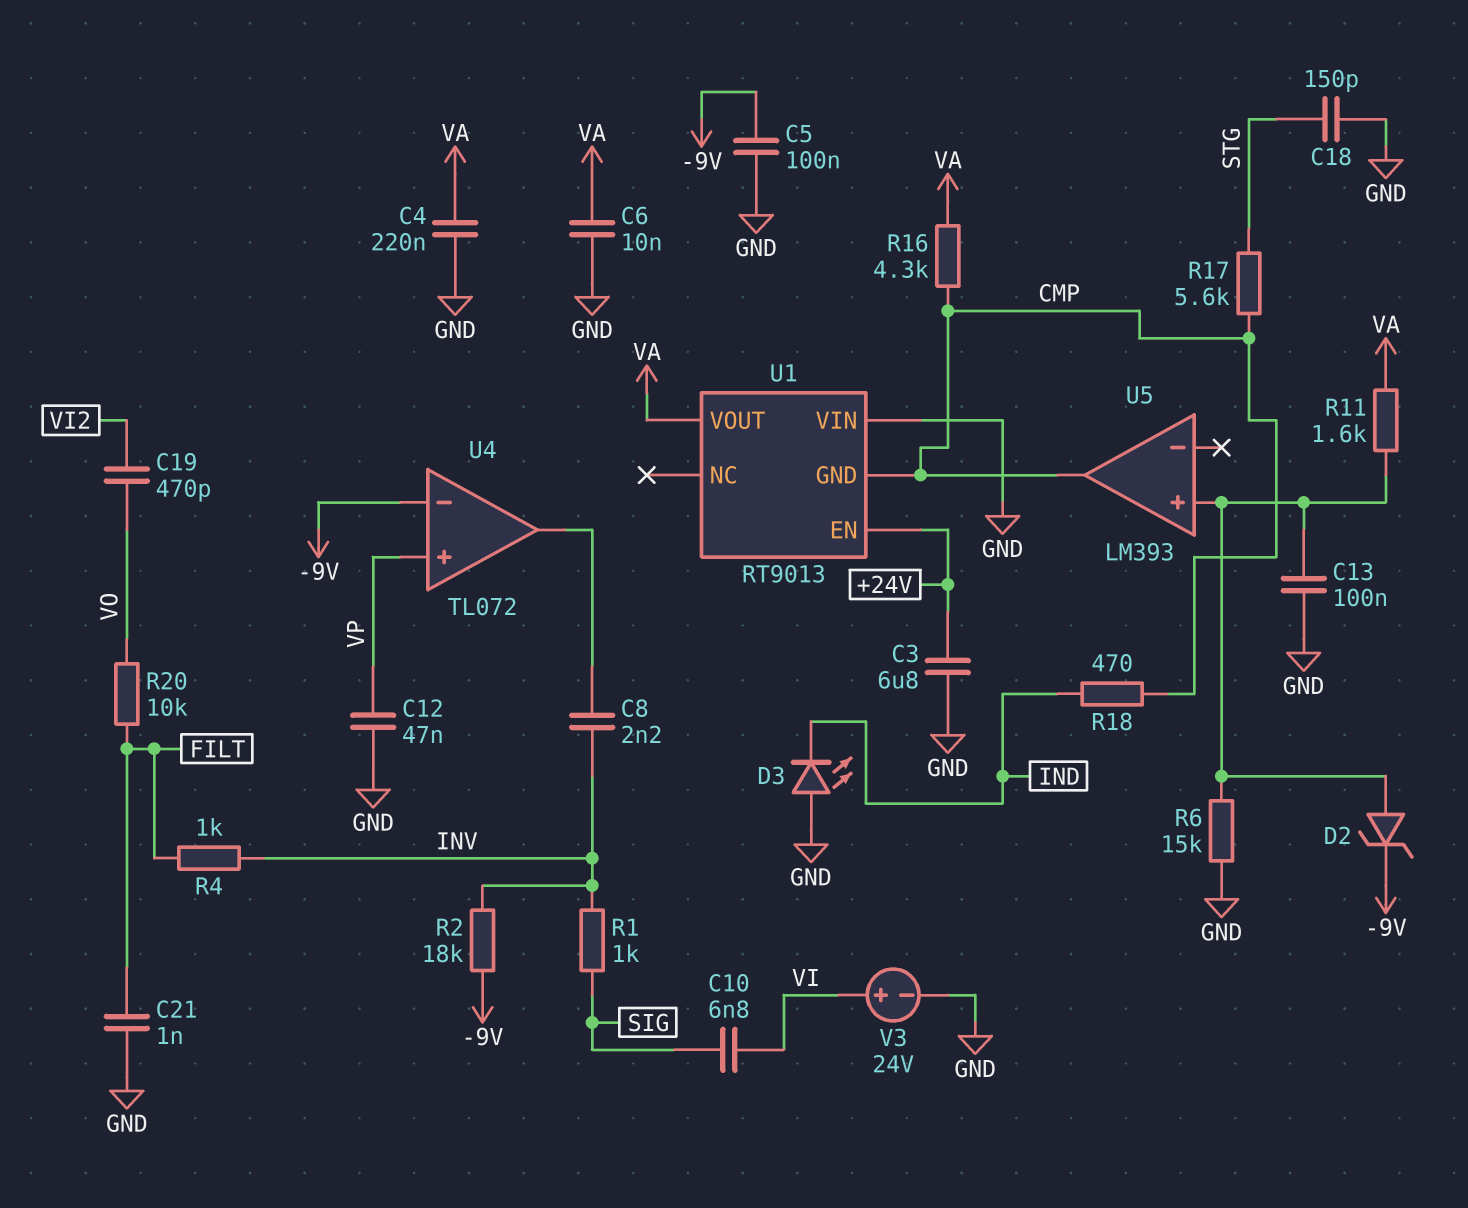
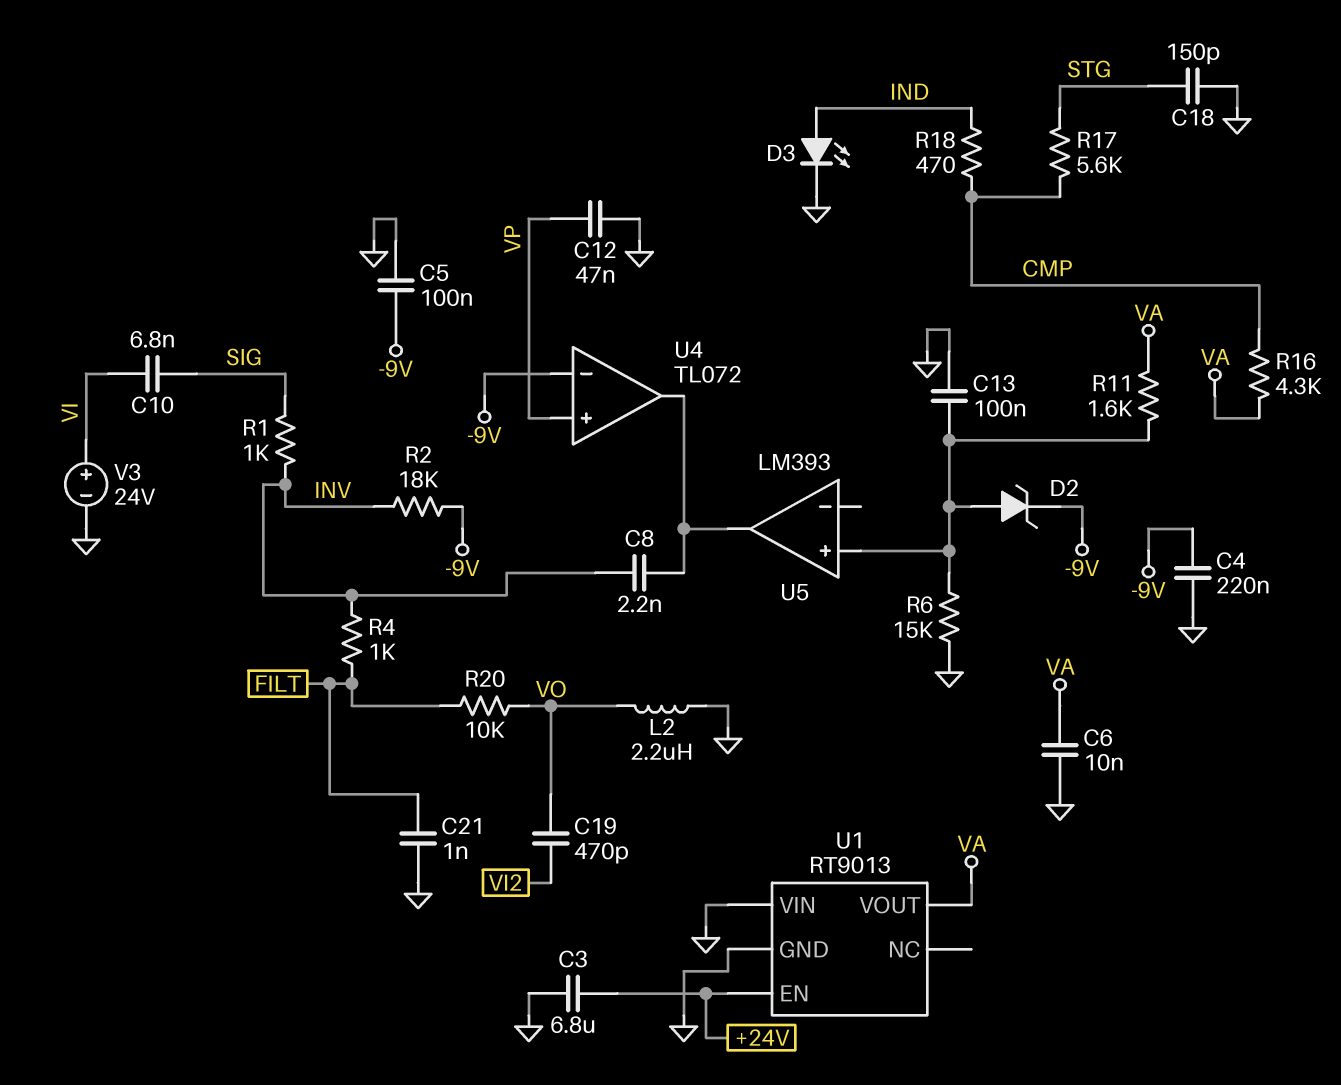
C4: 220nF (GND, VA) -> 220nF (-9V, GND)
D3: LED (A GND, K IND) -> LED (A IND, K GND)
L2: none -> 2.2uH (GND, VO)
U1 pin GND: CMP -> GND
U5 pin out: CMP -> U4/out

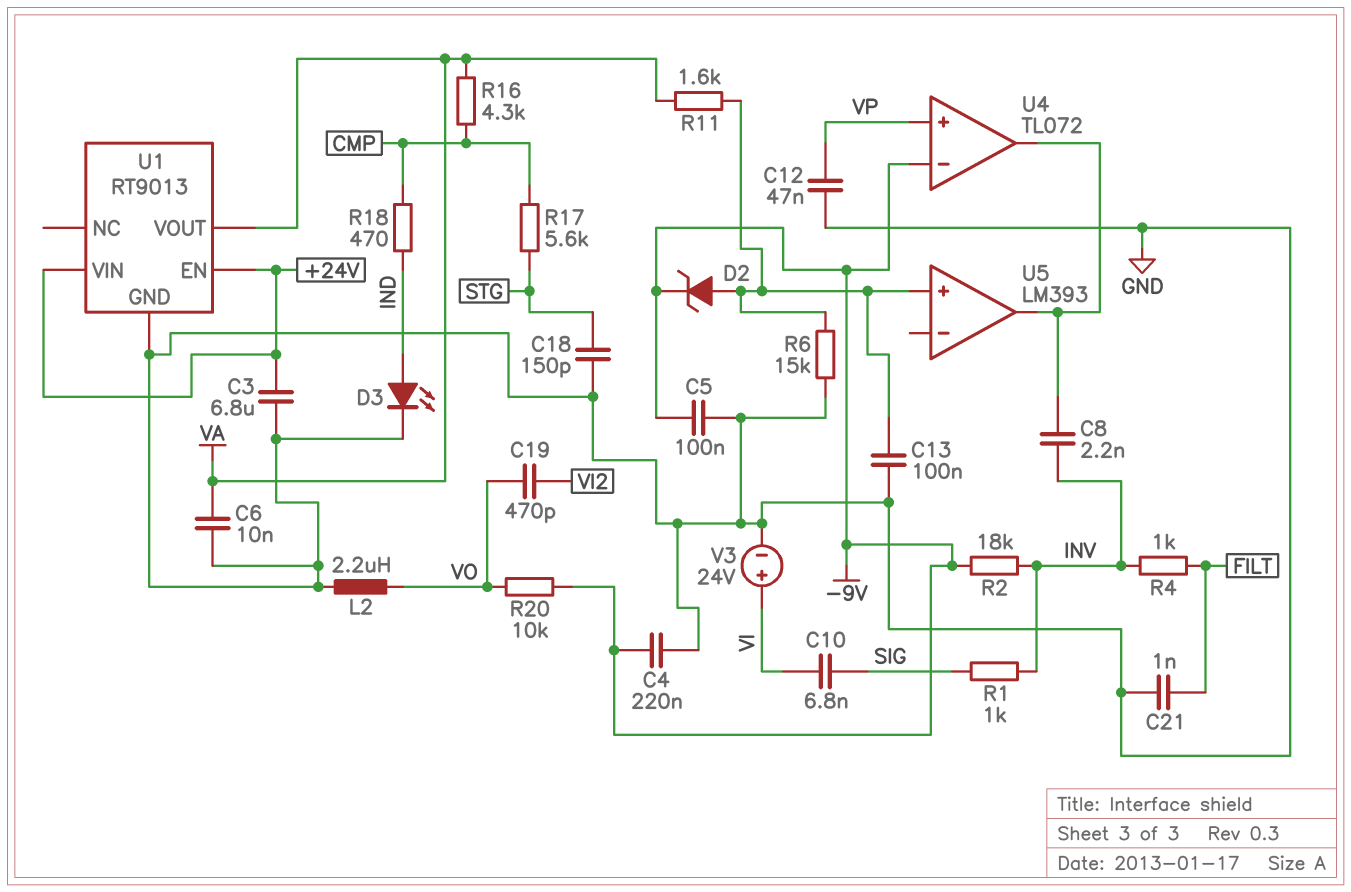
R20: 10k (FILT, VO) -> 10k (-9V, VO)
U1 pin VIN: GND -> +24V

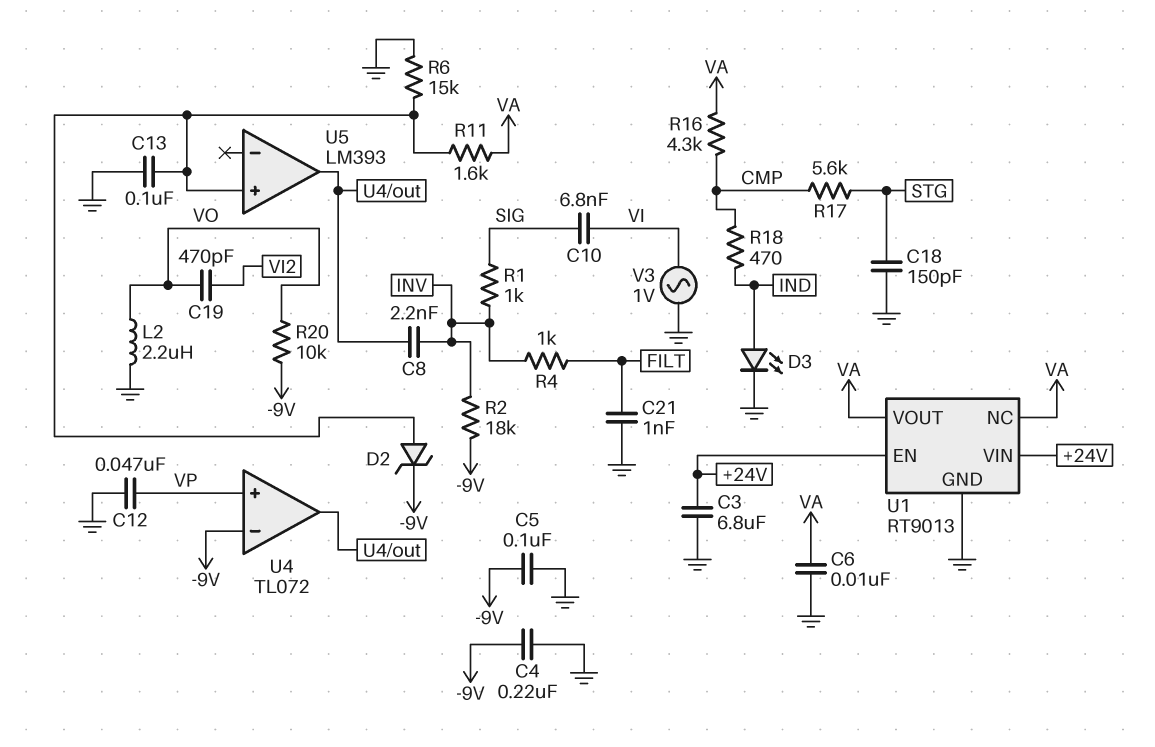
U1 pin NC: none -> VA
V3: 24V (plus VI, minus GND) -> AC 1V (GND, VI)

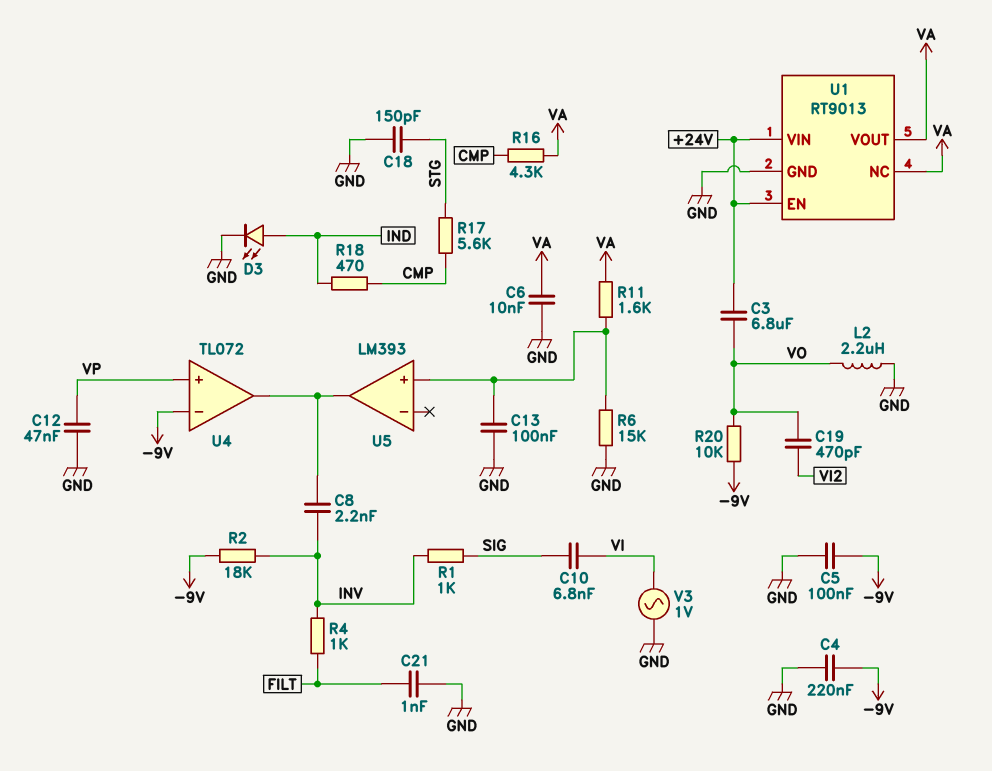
C3: 6.8uF (+24V, GND) -> 6.8uF (+24V, VO)
D2: zener (A U5/in+, K -9V) -> none

